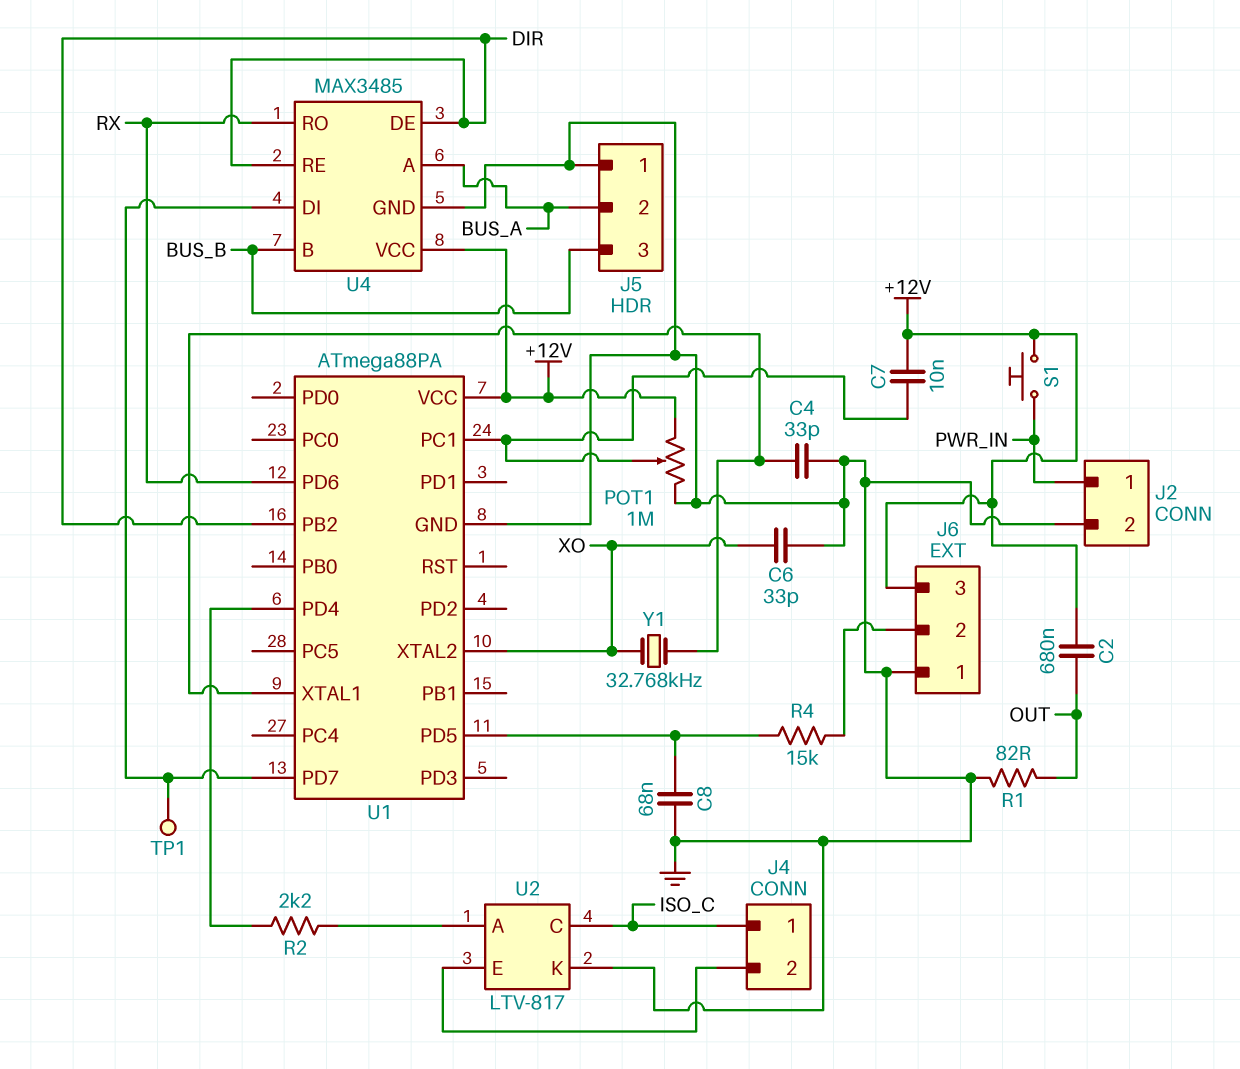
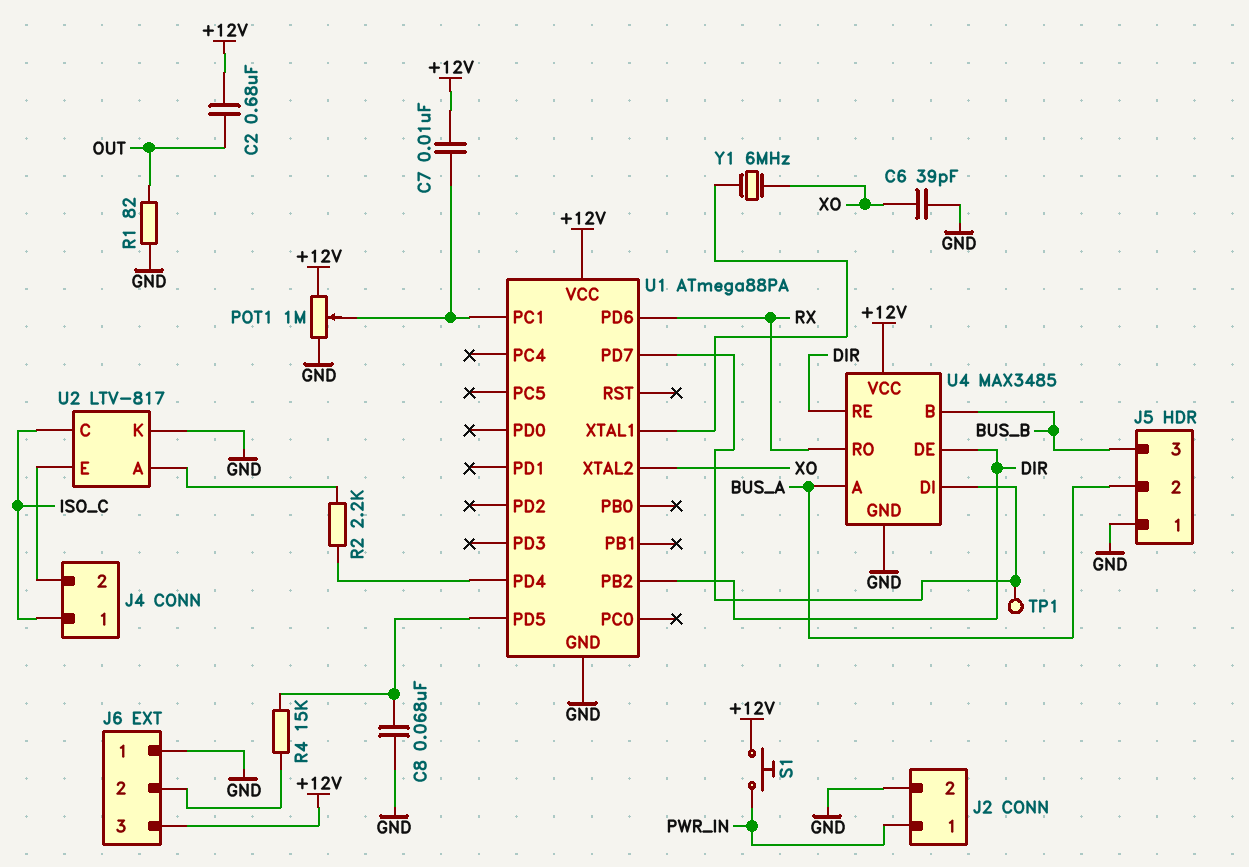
C4: 33pF (GND, U1/XTAL1) -> none
C6: 33pF (GND, XO) -> 39pF (GND, XO)
Y1: 32.768kHz (U1/XTAL1, XO) -> 6MHz (U1/XTAL1, XO)

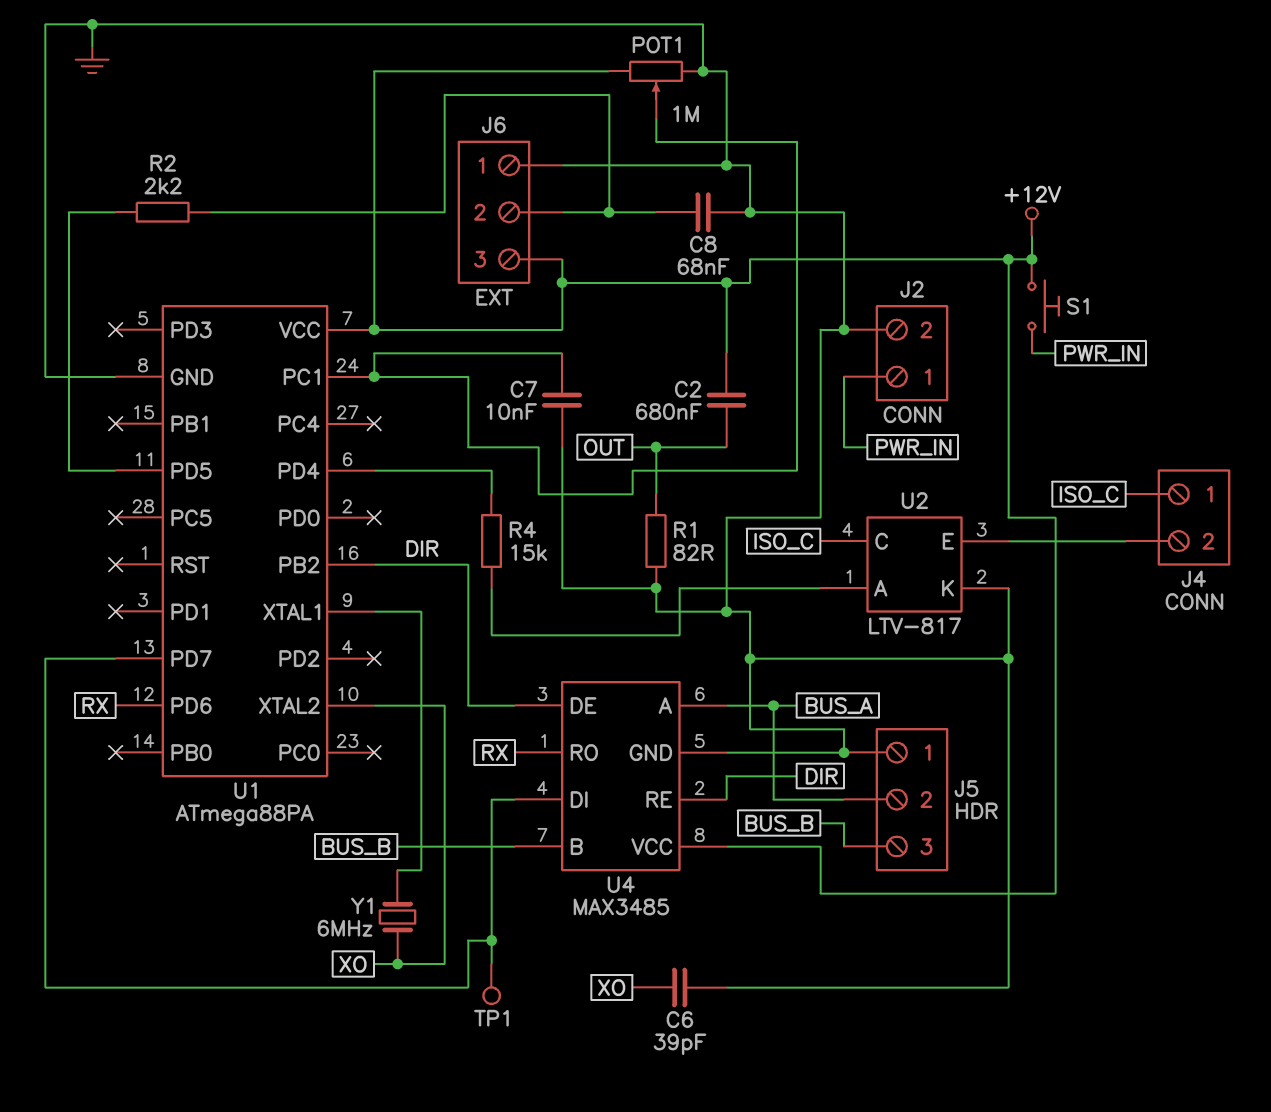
C7: 10nF (+12V, U1/PC1) -> 10nF (GND, U1/PC1)
C8: 68nF (GND, U1/PD5) -> 68nF (GND, J6/2)
R2: 2.2k (U1/PD4, U2/A) -> 2.2k (J6/2, U1/PD5)
R4: 15k (J6/2, U1/PD5) -> 15k (U1/PD4, U2/A)

